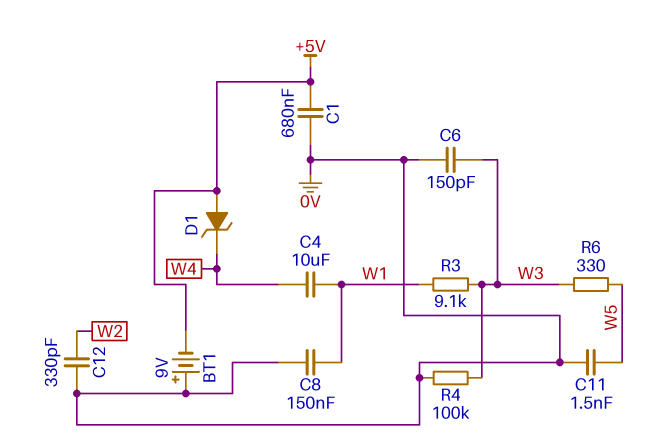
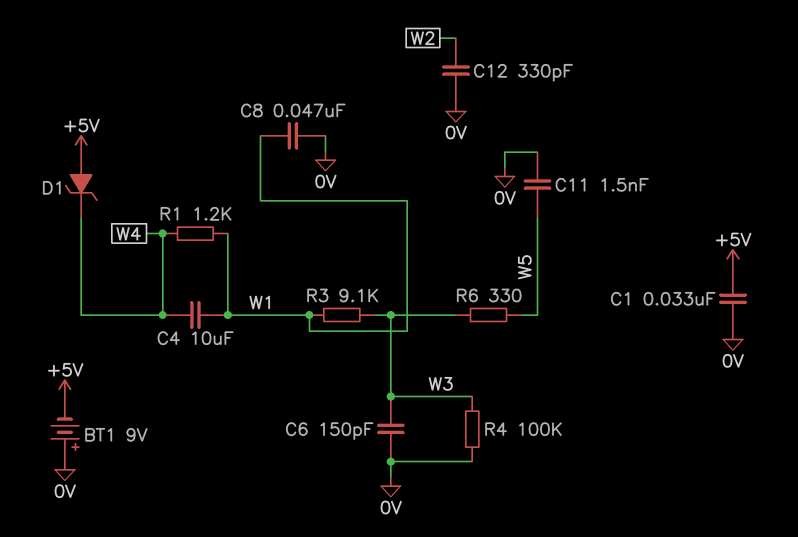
C1: 680nF (+5V, 0V) -> 33nF (+5V, 0V)
C8: 150nF (0V, W1) -> 47nF (0V, W1)
R1: none -> 1.2k (W1, W4)

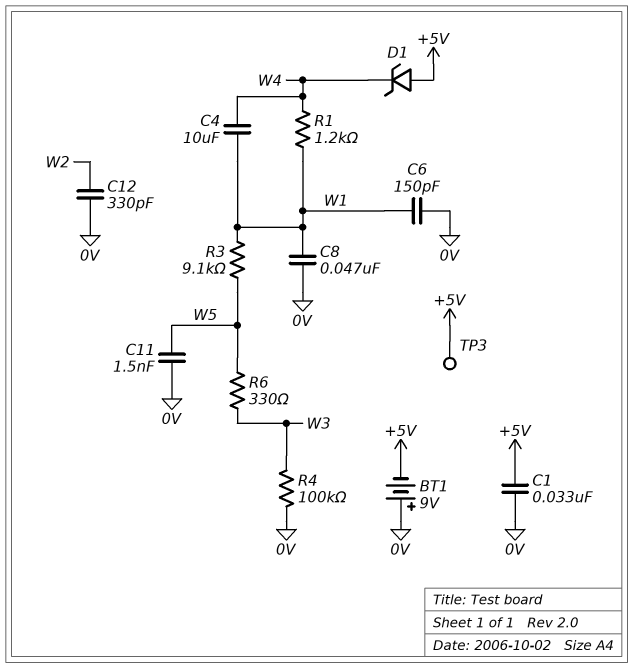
C6: 150pF (0V, W3) -> 150pF (0V, W1)
R3: 9.1k (W1, W3) -> 9.1k (W1, W5)
TP3: none -> test point (+5V)

